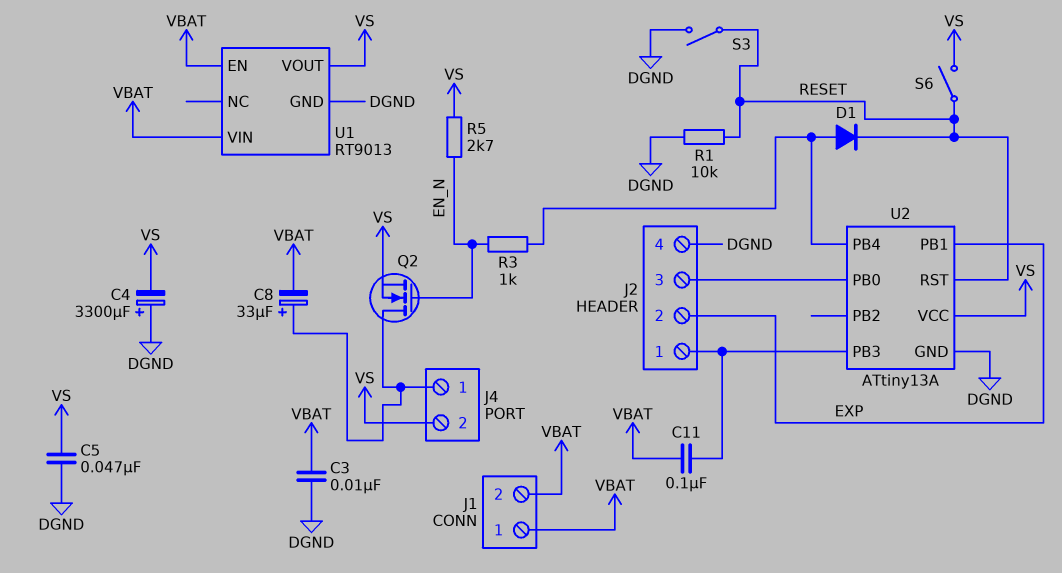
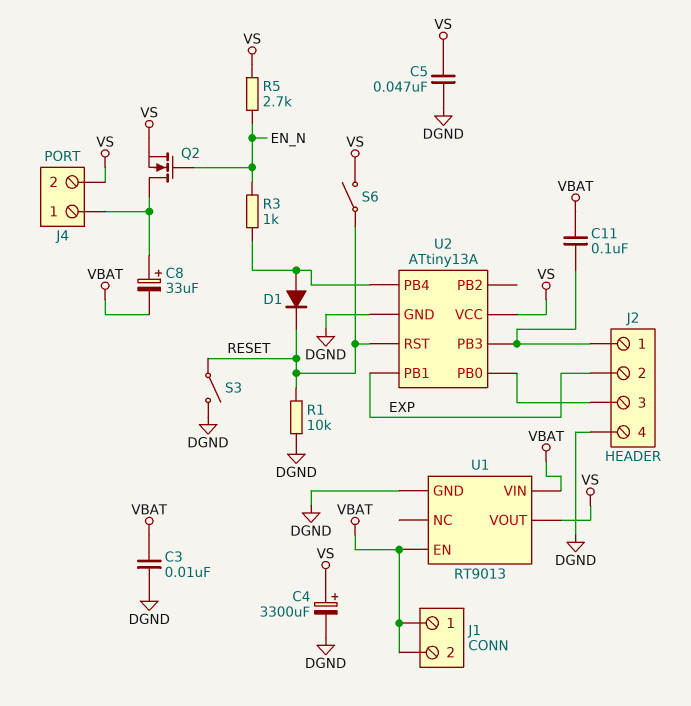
C4: 3300uF (plus DGND, minus VS) -> 3300uF (plus VS, minus DGND)

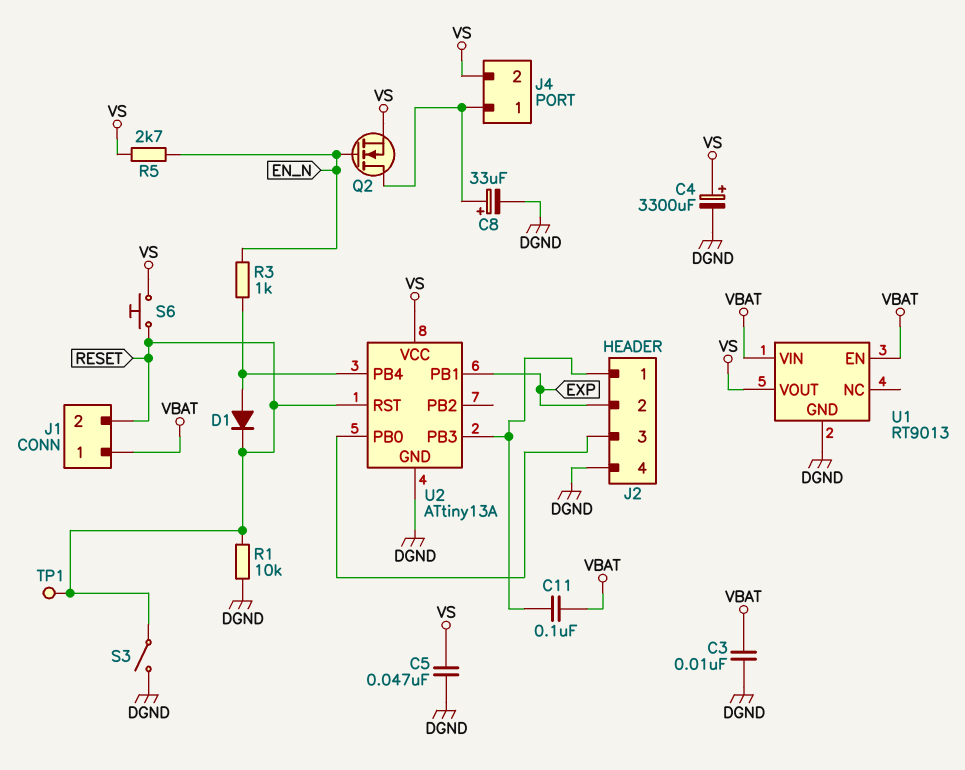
C8: 33uF (plus J4/1, minus VBAT) -> 33uF (plus J4/1, minus DGND)
J1 pin 2: VBAT -> RESET
S6: switch (RESET, VS) -> button (RESET, VS)
TP1: none -> test point (RESET)

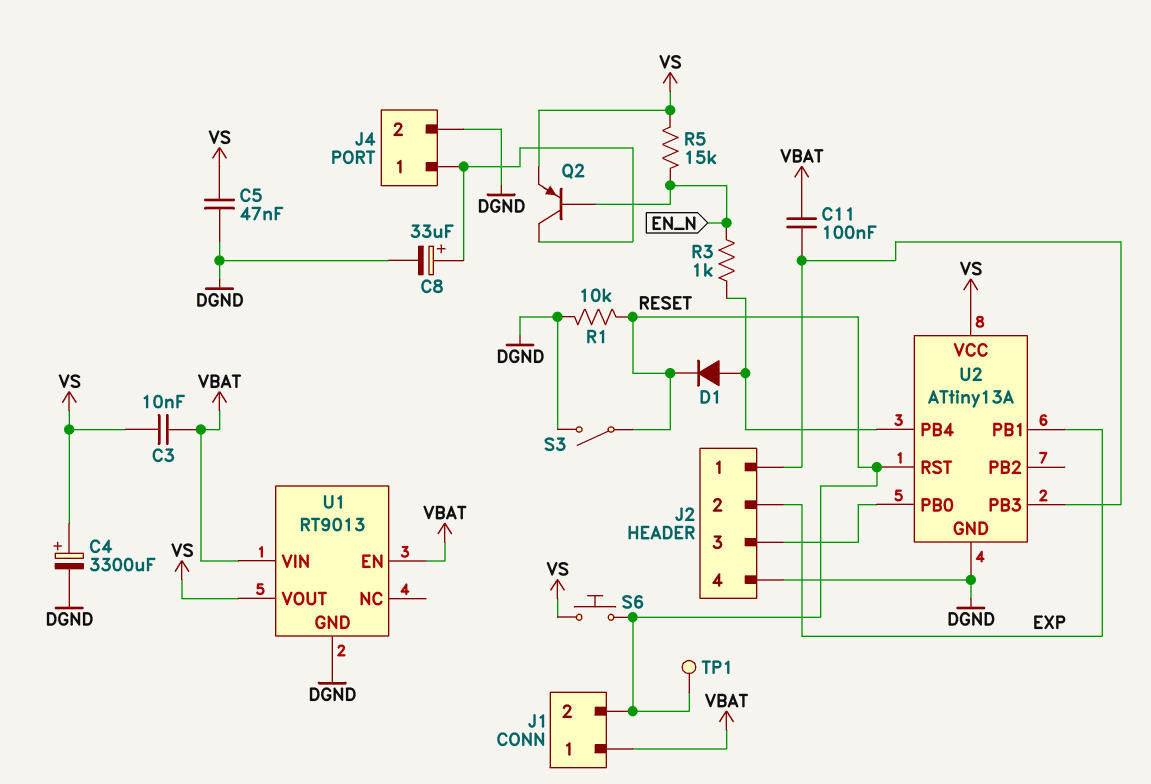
C3: 10nF (DGND, VBAT) -> 10nF (VBAT, VS)
J4 pin 2: VS -> DGND
Q2: NMOS (G EN_N, D J4/1, S VS) -> PNP (B EN_N, C J4/1, E VS)
R5: 2.7k (EN_N, VS) -> 15k (EN_N, VS)

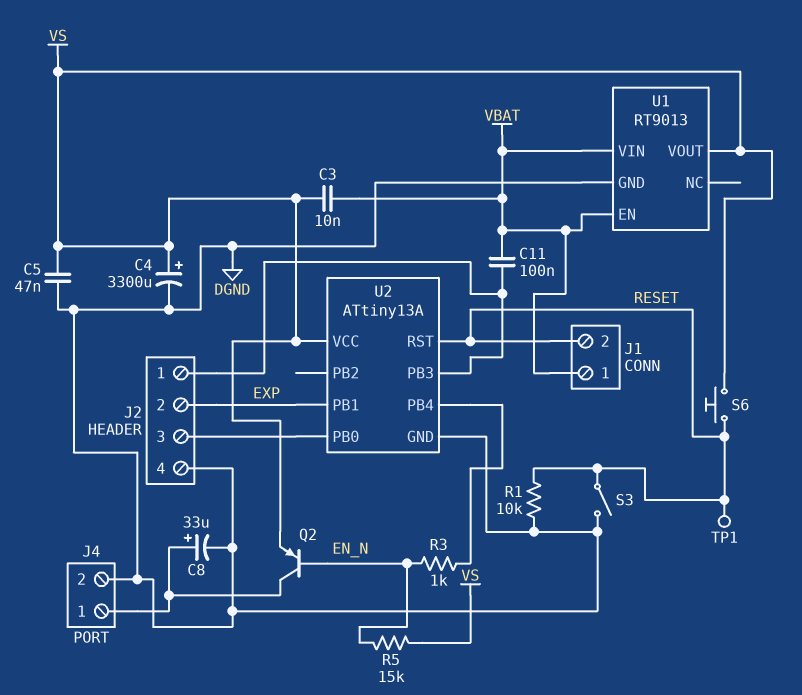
D1: diode (A U2/PB4, K RESET) -> none

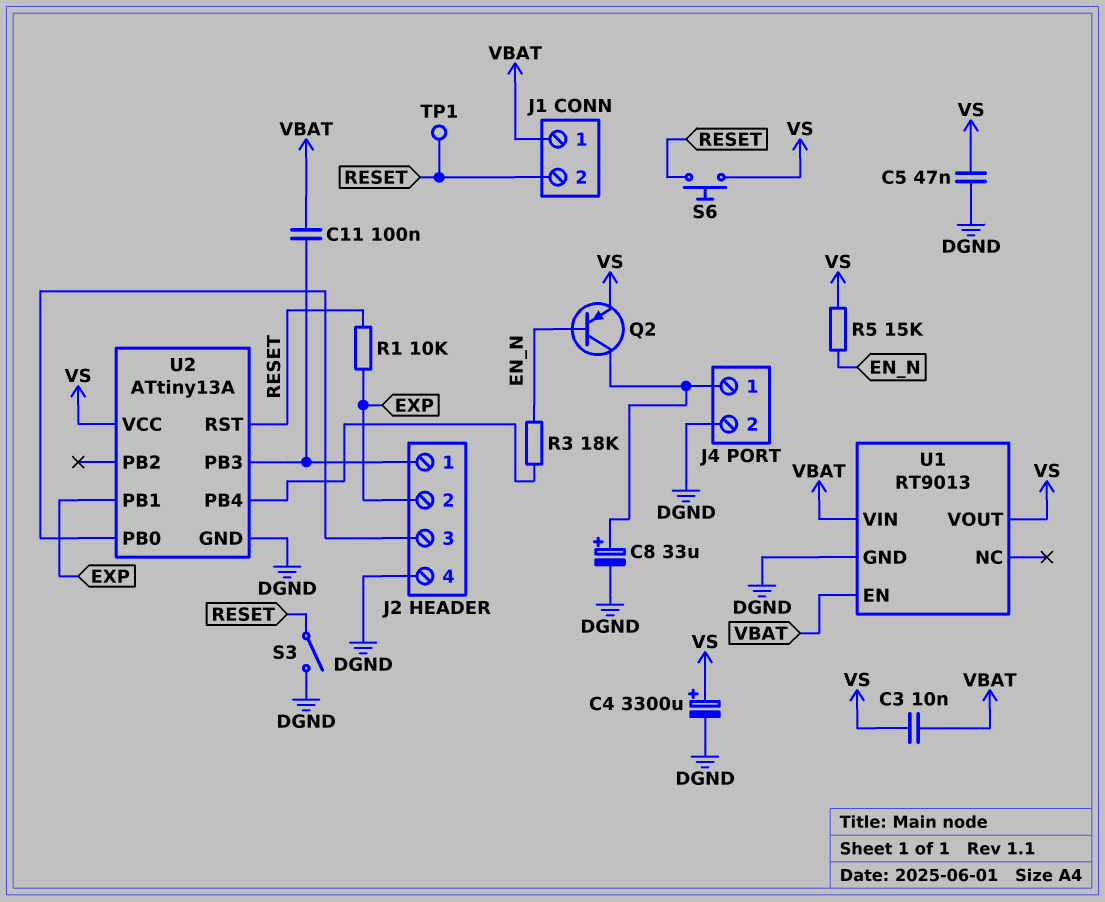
R1: 10k (DGND, RESET) -> 10k (EXP, RESET)
R3: 1k (EN_N, U2/PB4) -> 18k (EN_N, U2/PB4)

